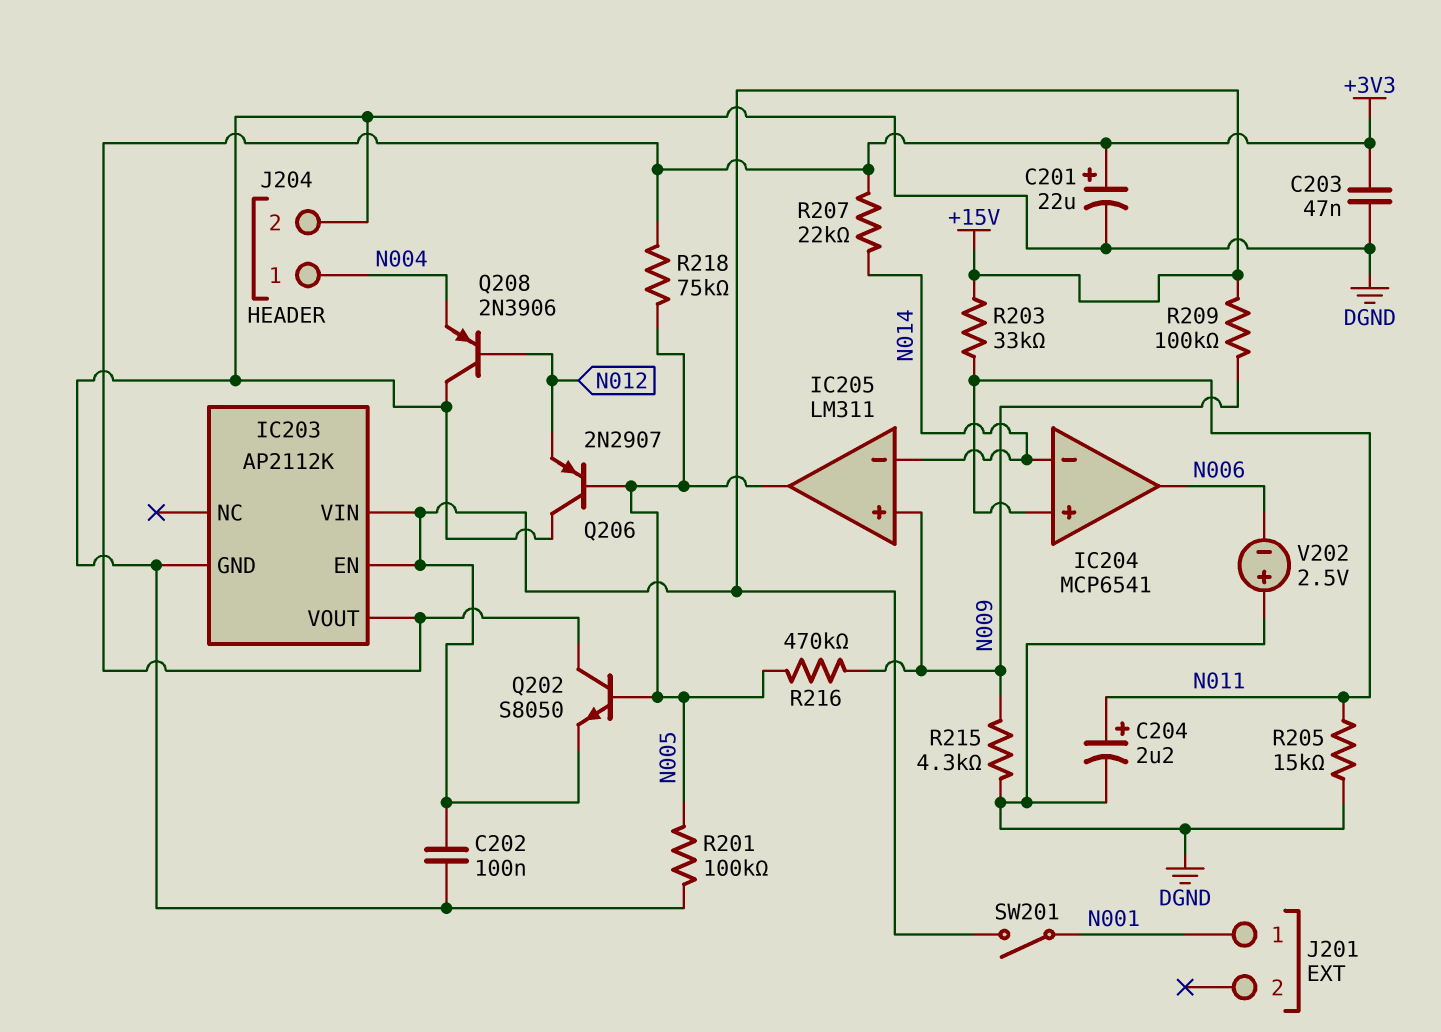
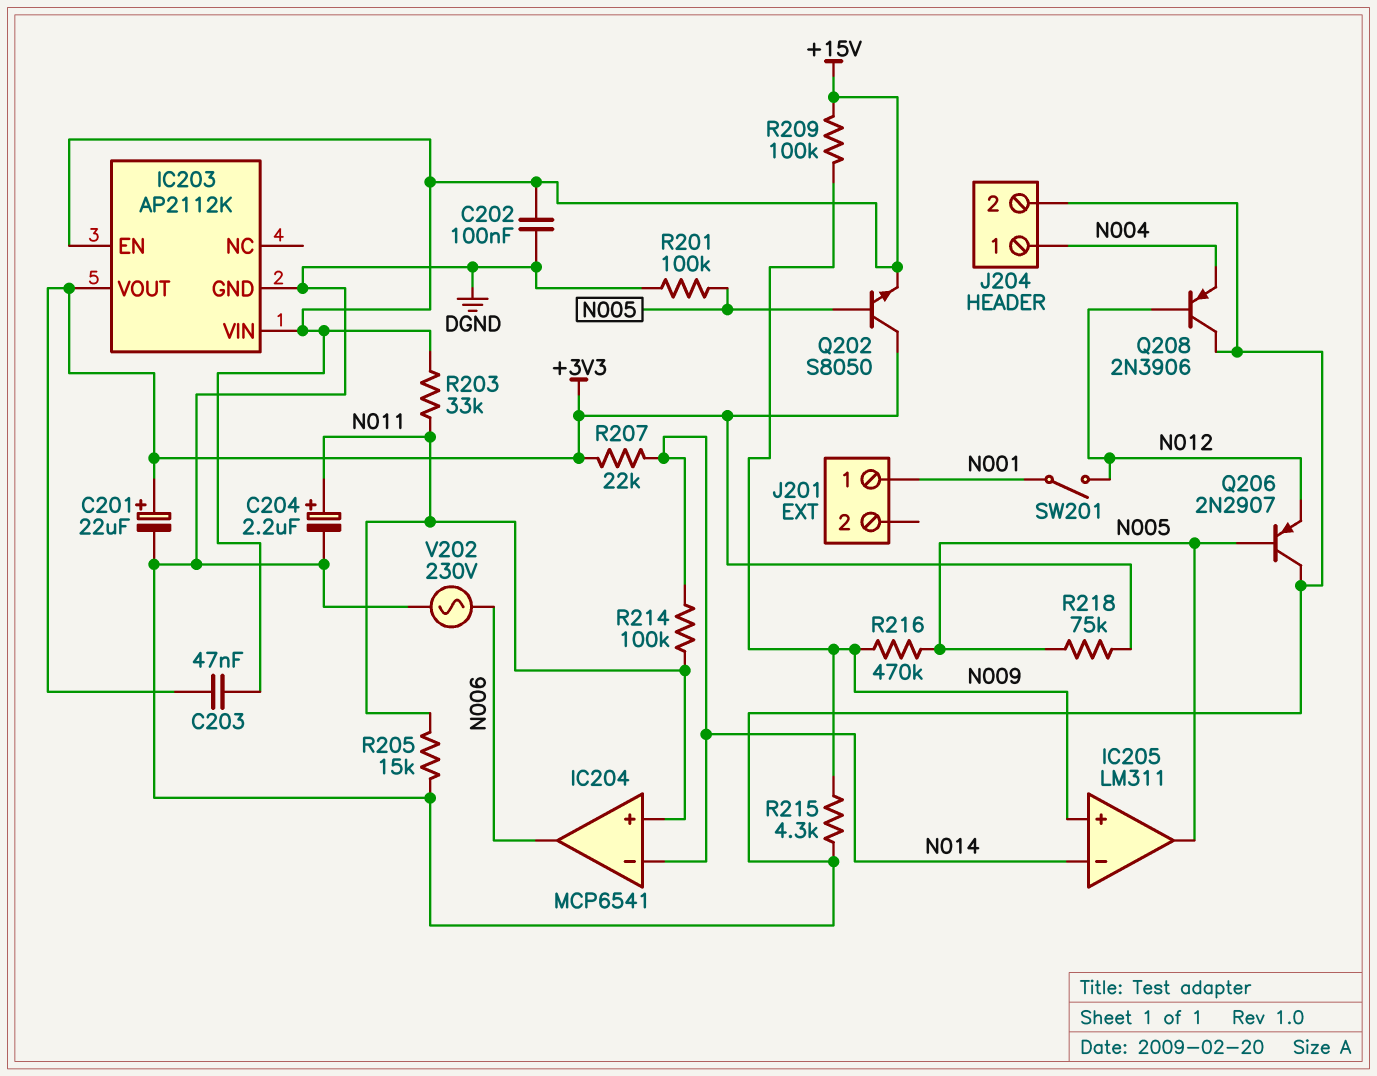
C203: 47nF (+3V3, DGND) -> 47nF (+3V3, +15V)
R214: none -> 100k (N011, N014)
SW201: switch (+15V, N001) -> switch (N001, N012)
V202: 2.5V (plus DGND, minus N006) -> AC 230V (DGND, N006)

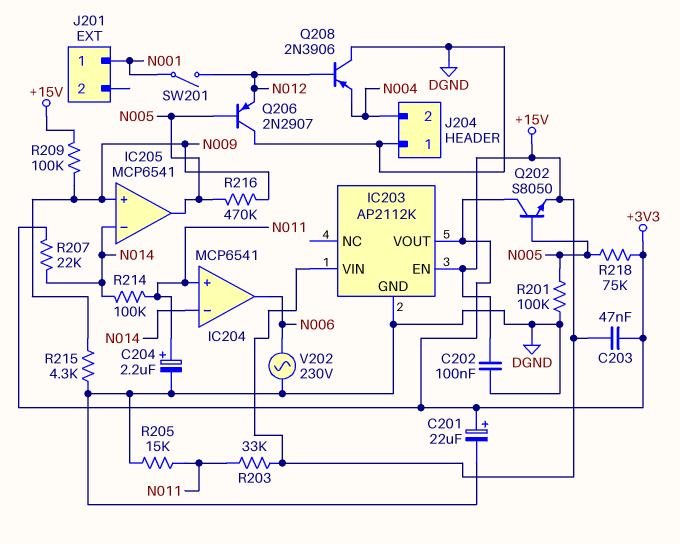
IC205: LM311 -> MCP6541
J204 pin 1: N004 -> DGND
J204 pin 2: DGND -> N004

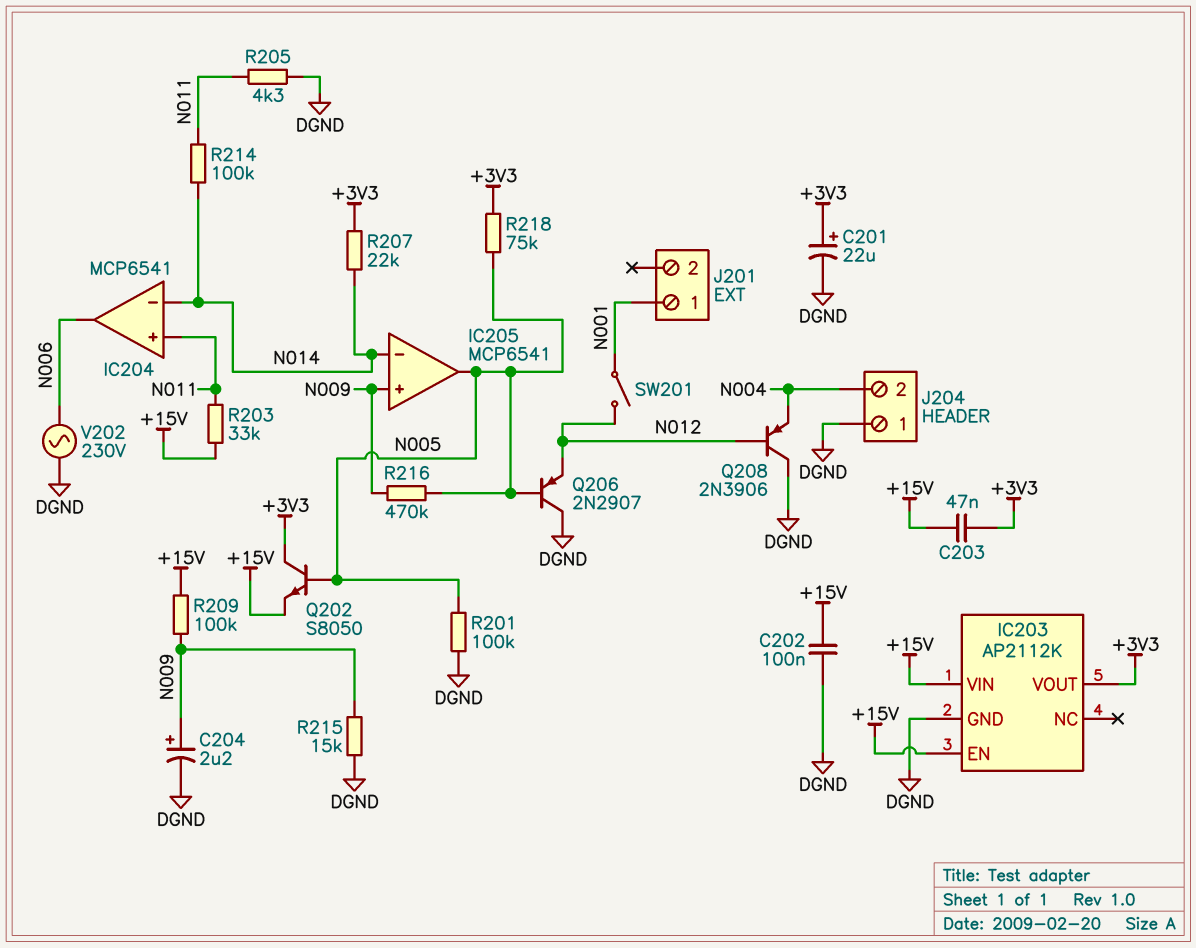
C204: 2.2uF (plus N011, minus DGND) -> 2.2uF (plus N009, minus DGND)
R205: 15k (DGND, N011) -> 4.3k (DGND, N011)
R215: 4.3k (DGND, N009) -> 15k (DGND, N009)

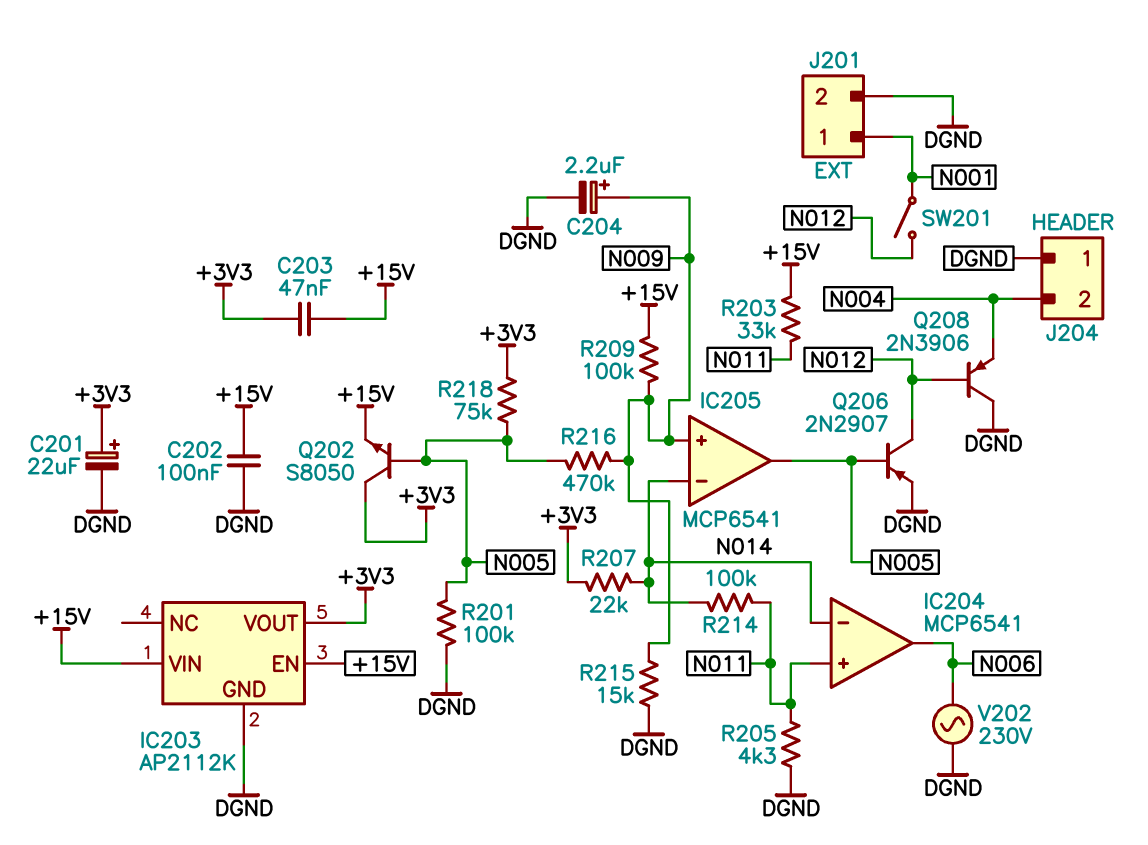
J201 pin 2: none -> DGND
Q206: PNP 2N2907 (B N005, C DGND, E N012) -> PNP 2N2907 (B N005, C N012, E DGND)

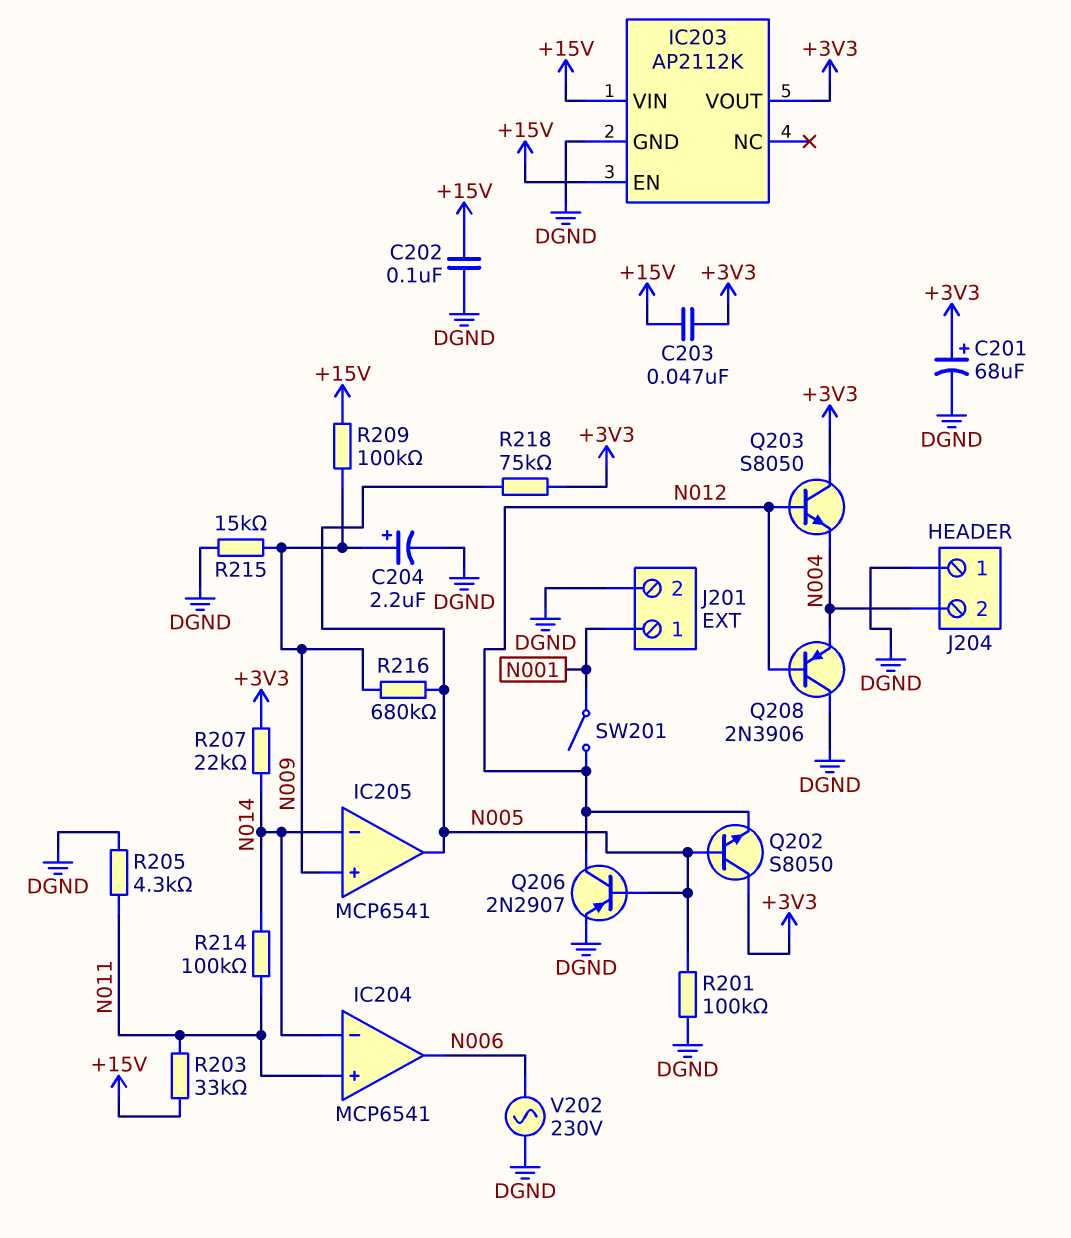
C201: 22uF (plus +3V3, minus DGND) -> 68uF (plus +3V3, minus DGND)
Q202: NPN S8050 (B N005, C +3V3, E +15V) -> NPN S8050 (B N005, C +3V3, E N012)
Q203: none -> NPN S8050 (B N012, C +3V3, E N004)
R216: 470k (N005, N009) -> 680k (N005, N009)

